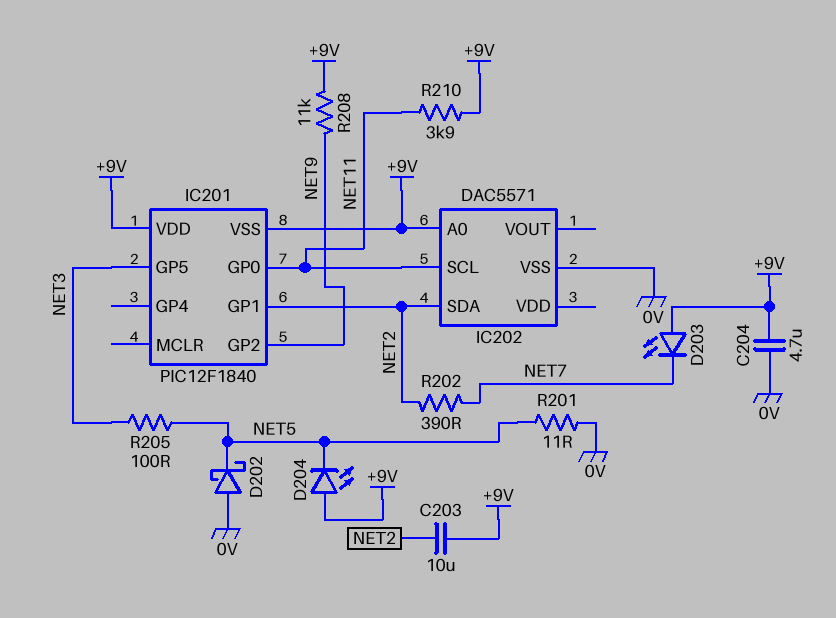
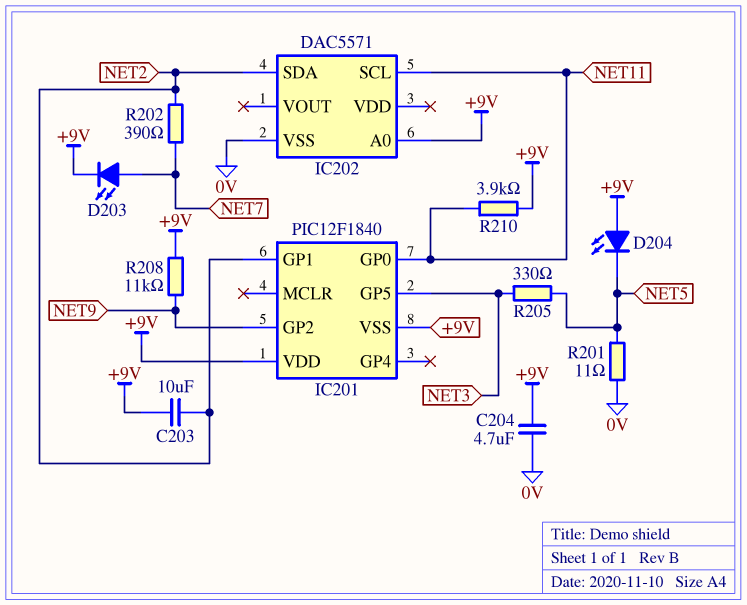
D202: schottky (A 0V, K NET5) -> none
D203: LED (A +9V, K NET7) -> LED (A NET7, K +9V)
R205: 100 (NET3, NET5) -> 330 (NET3, NET5)

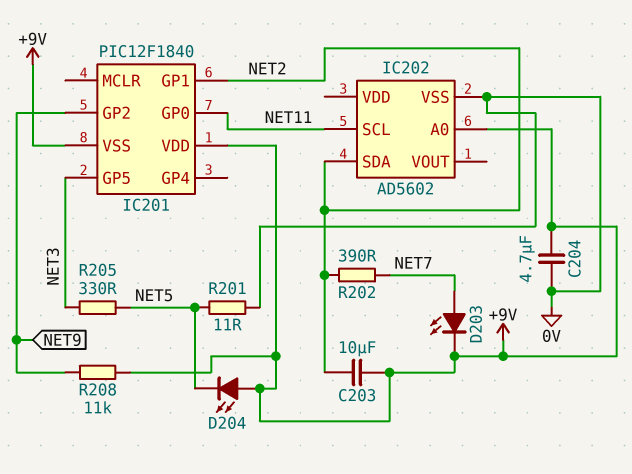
IC202: DAC5571 -> AD5602
R210: 3.9k (+9V, NET11) -> none

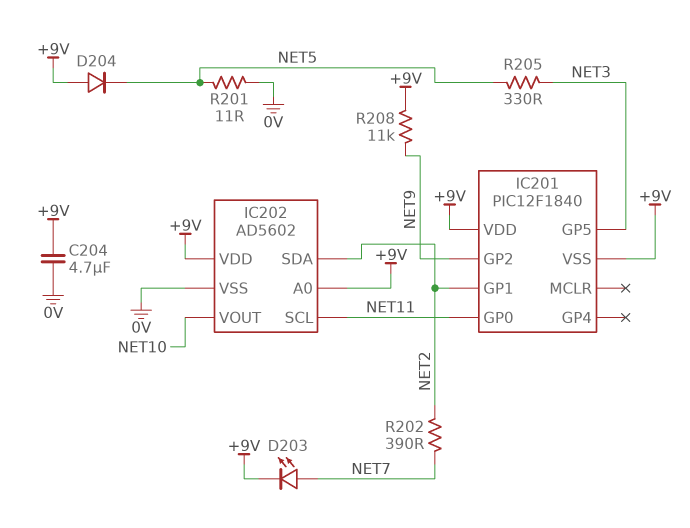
C203: 10uF (+9V, NET2) -> none
D204: LED (A +9V, K NET5) -> diode (A +9V, K NET5)
IC202 pin VDD: none -> +9V
IC202 pin VOUT: none -> NET10

